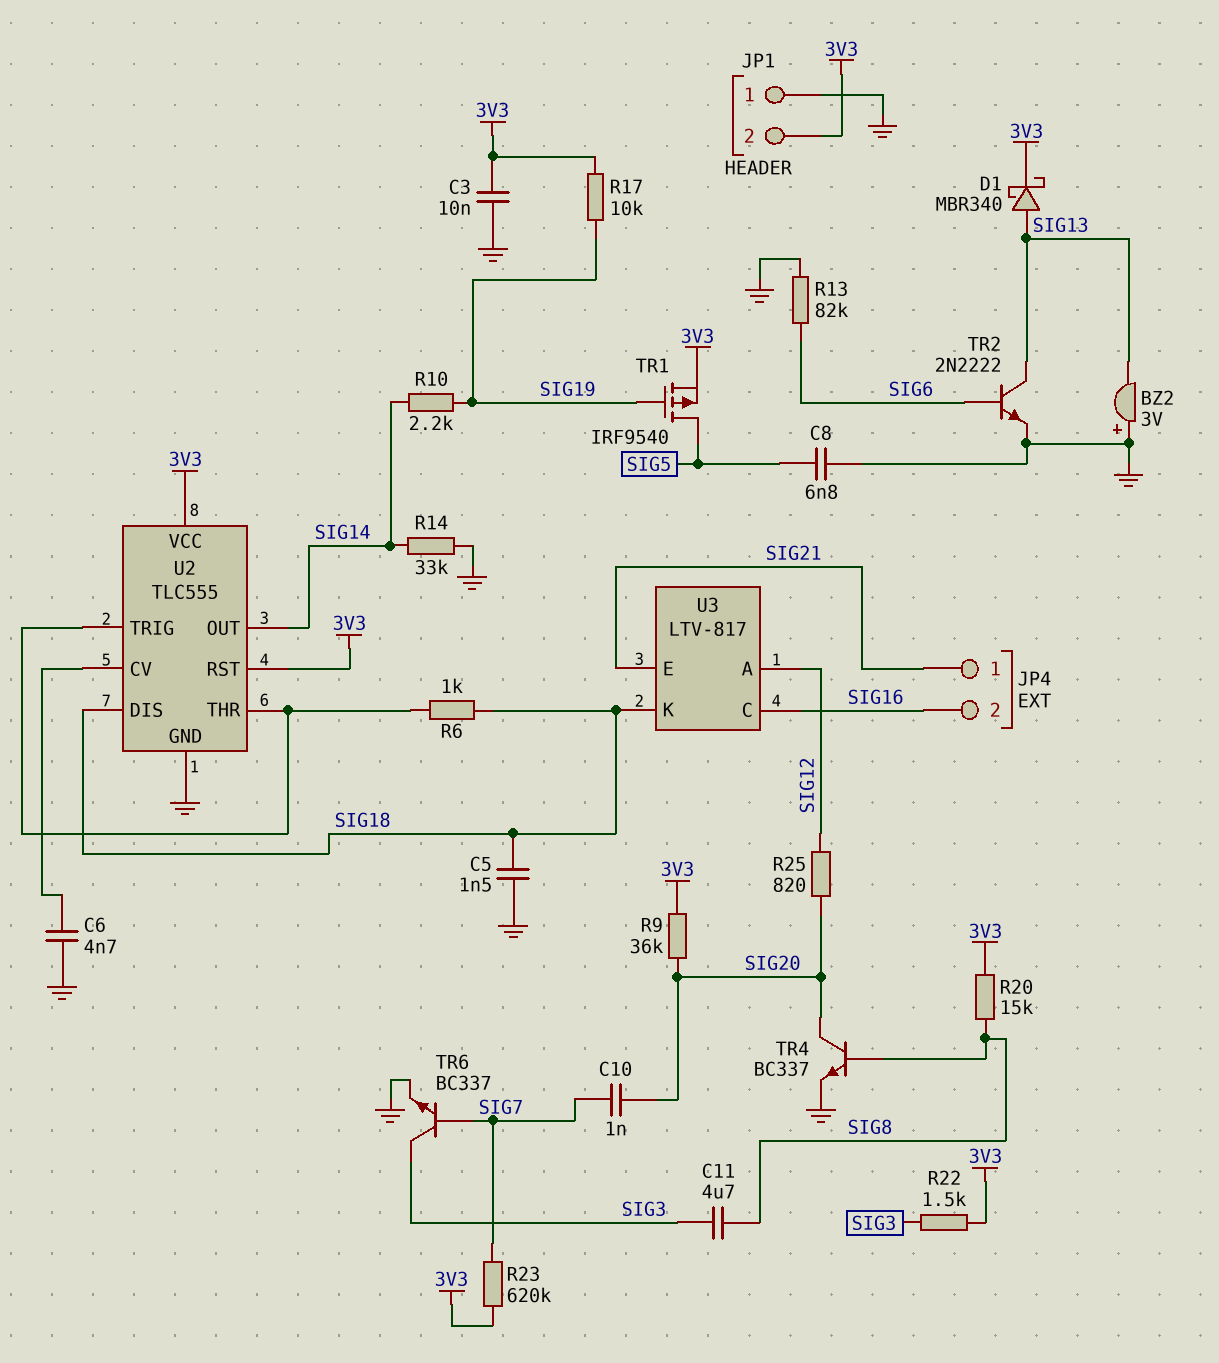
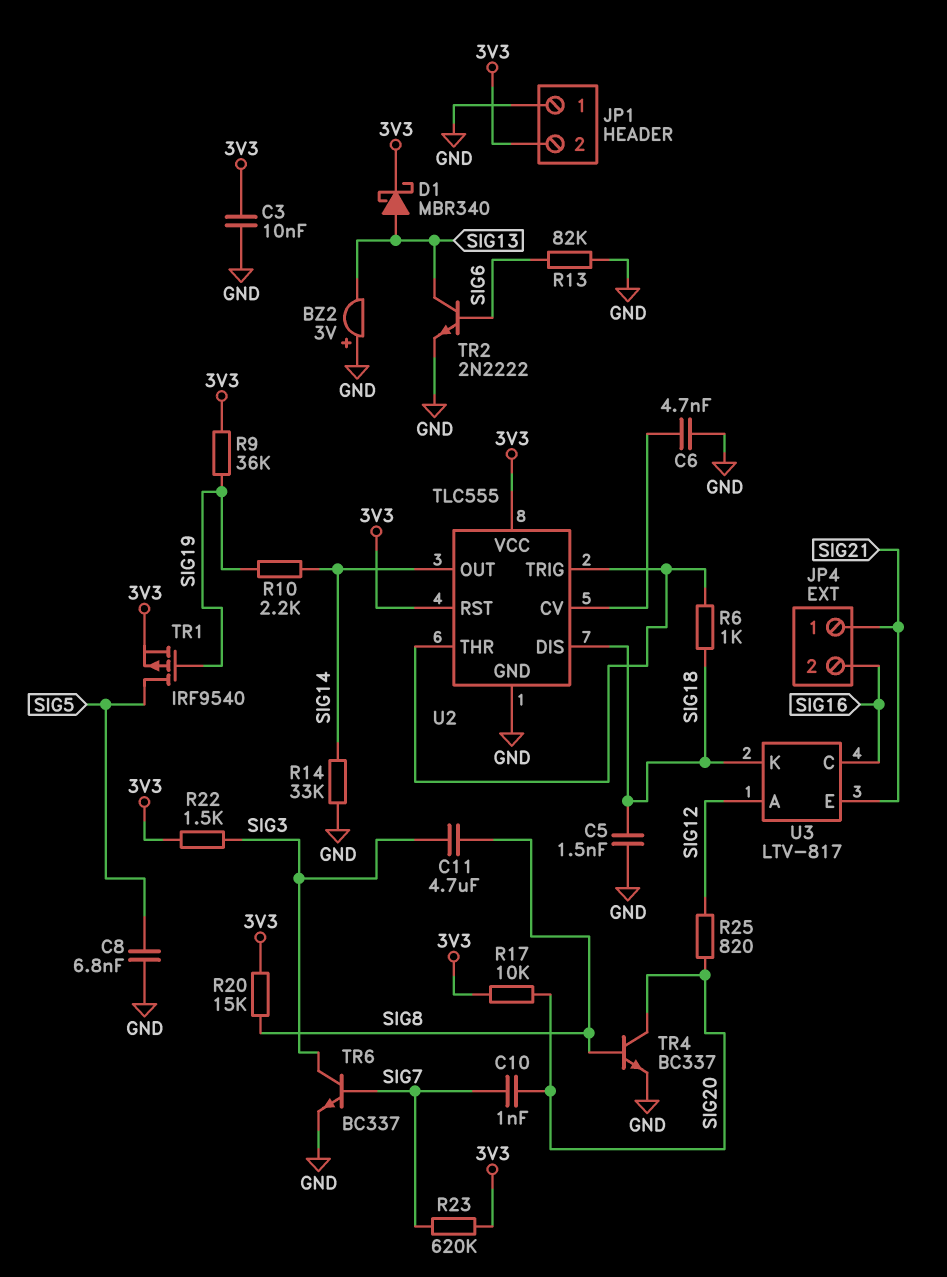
R9: 36k (3V3, SIG20) -> 36k (3V3, SIG19)
R17: 10k (3V3, SIG19) -> 10k (3V3, SIG20)

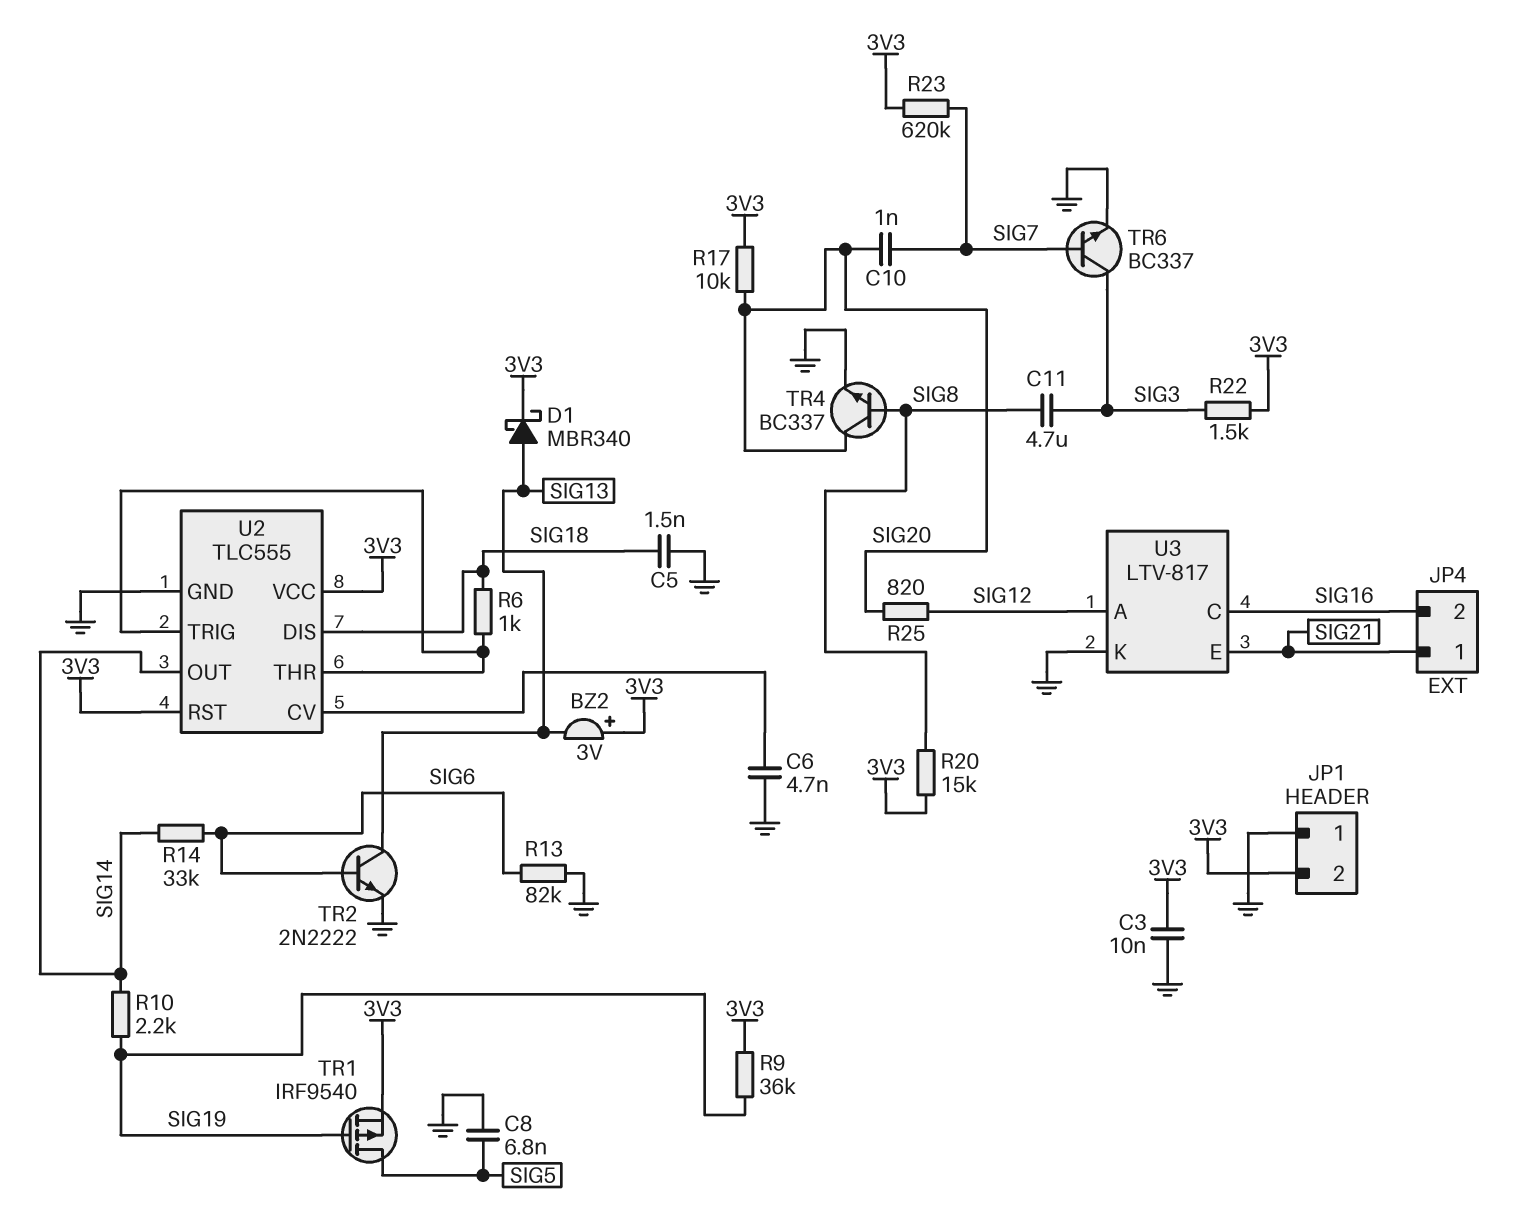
BZ2: buzzer 3V (plus GND, minus SIG13) -> buzzer 3V (plus 3V3, minus SIG13)
R14: 33k (GND, SIG14) -> 33k (SIG6, SIG14)
U3 pin K: SIG18 -> GND

